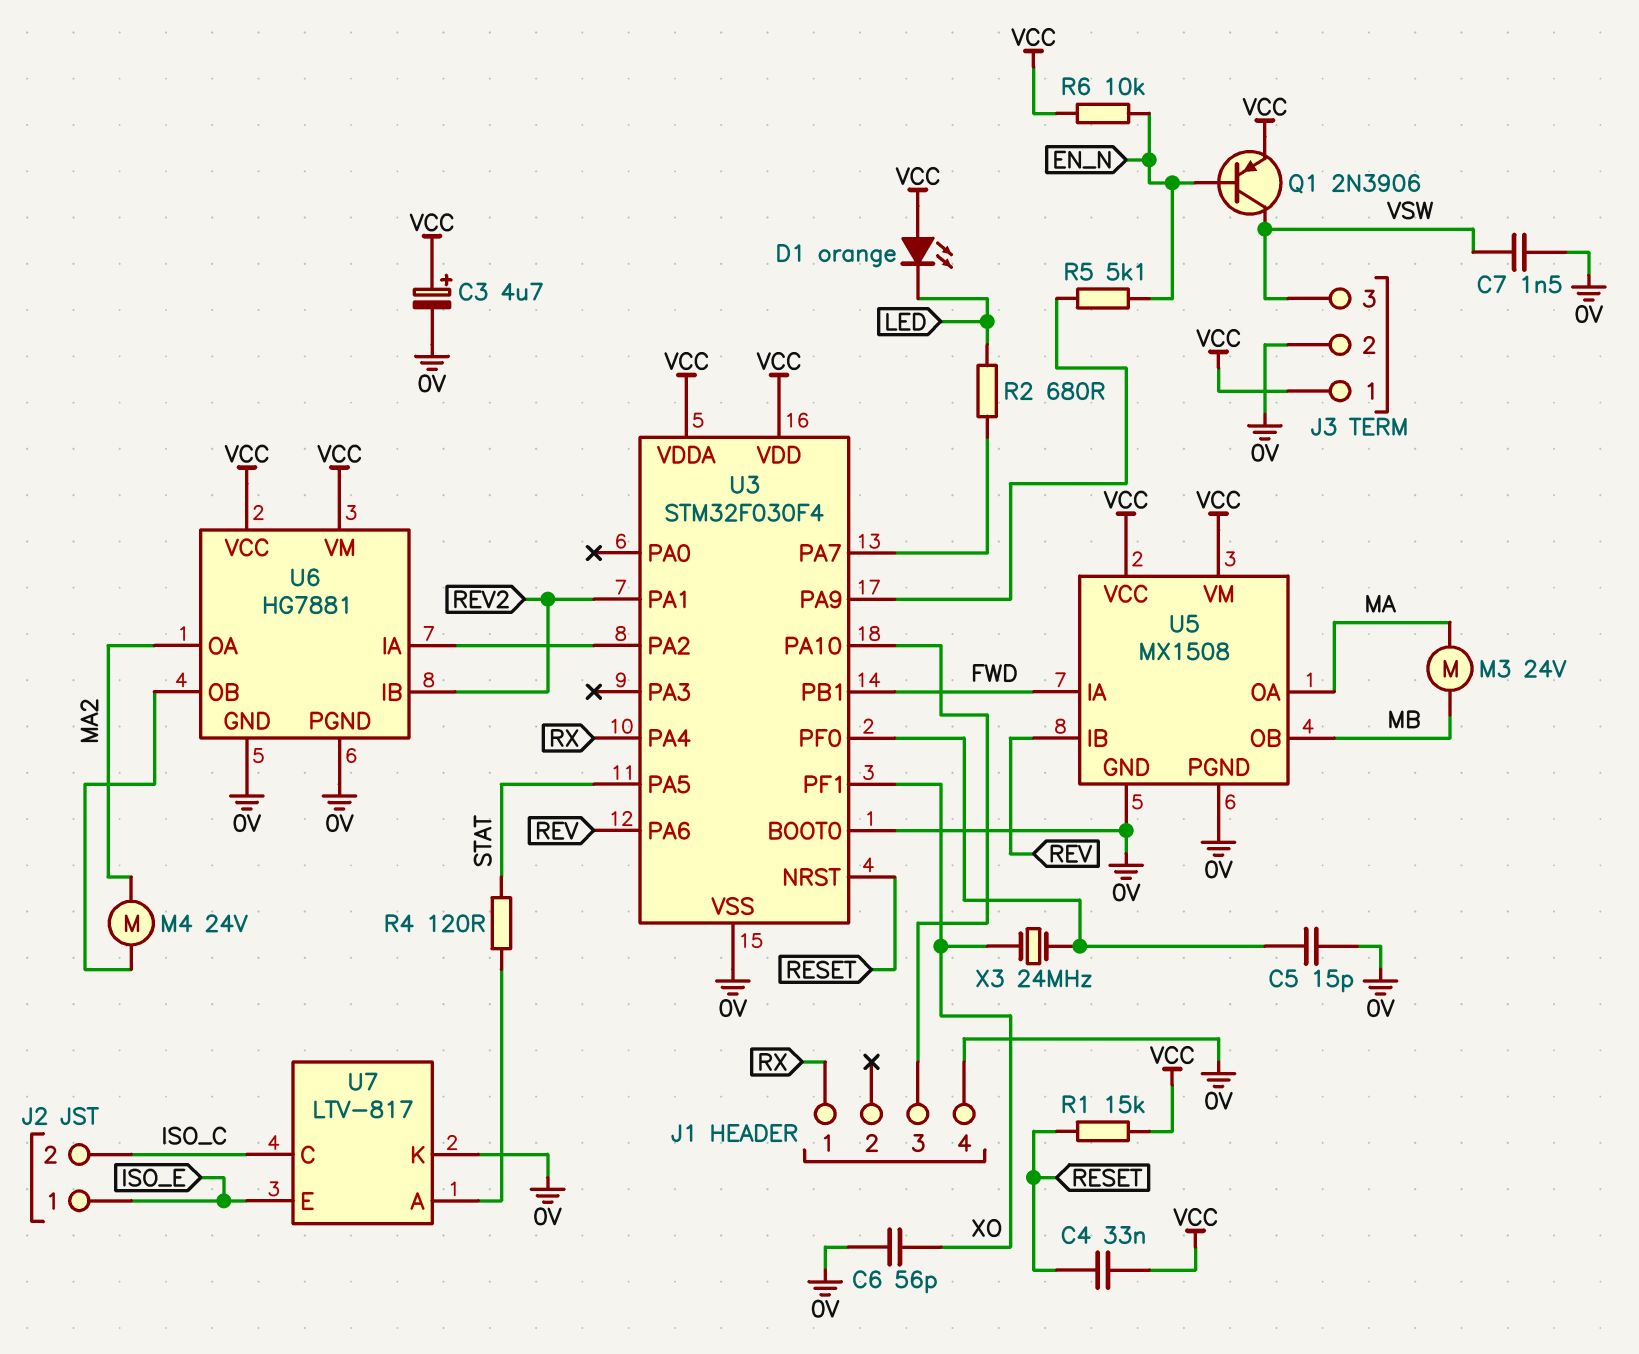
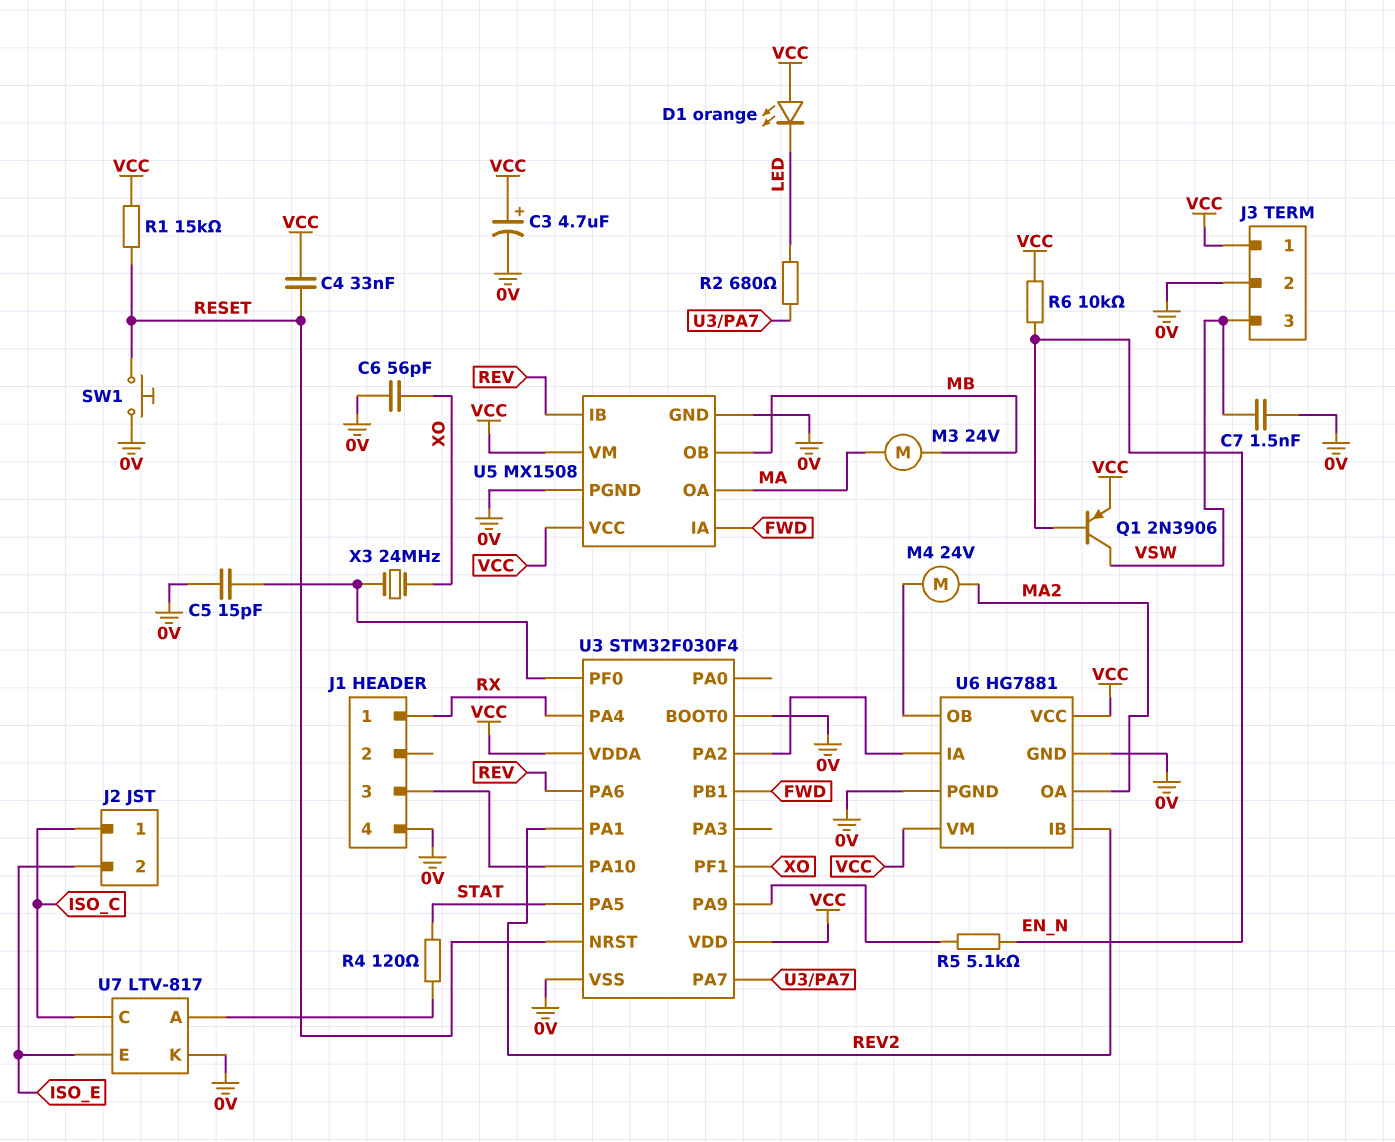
J2 pin 1: ISO_E -> ISO_C
J2 pin 2: ISO_C -> ISO_E
SW1: none -> button (0V, RESET)

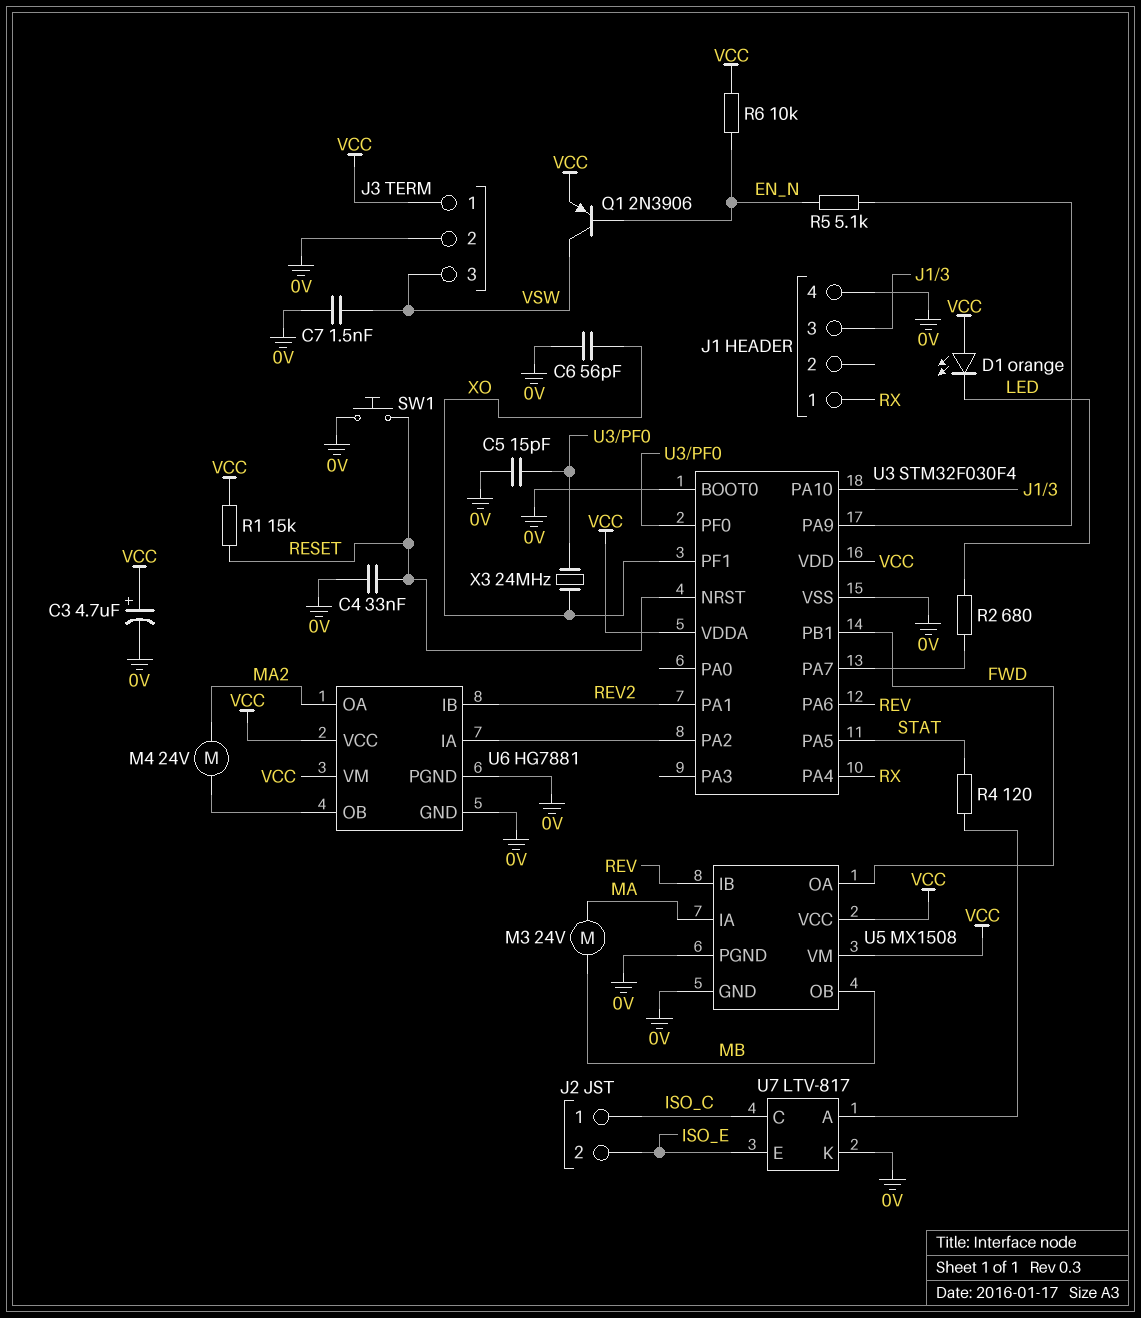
C4: 33nF (RESET, VCC) -> 33nF (0V, RESET)
U5 pin IA: FWD -> MA
U5 pin OA: MA -> FWD

